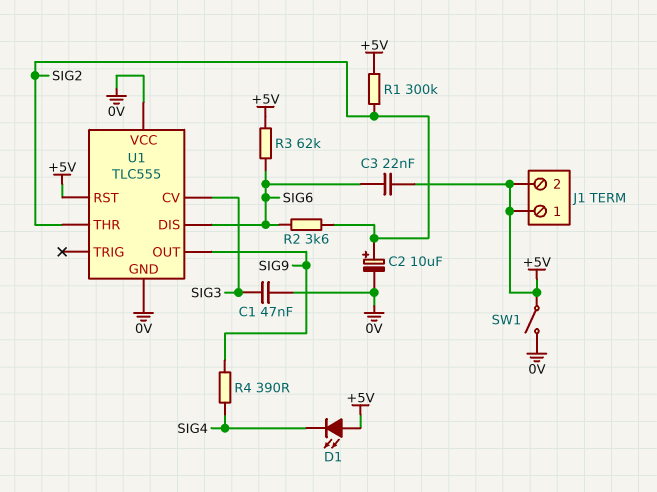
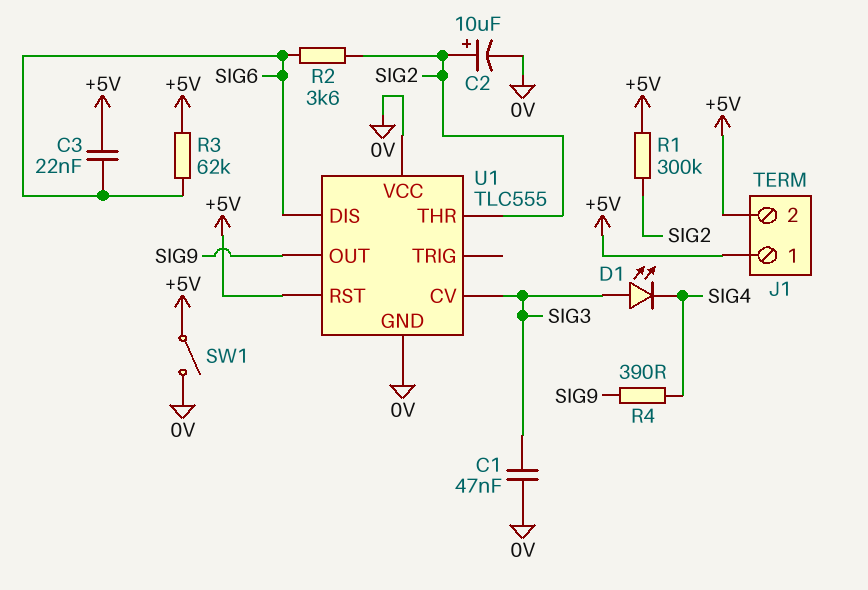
D1: LED (A +5V, K SIG4) -> LED (A SIG3, K SIG4)

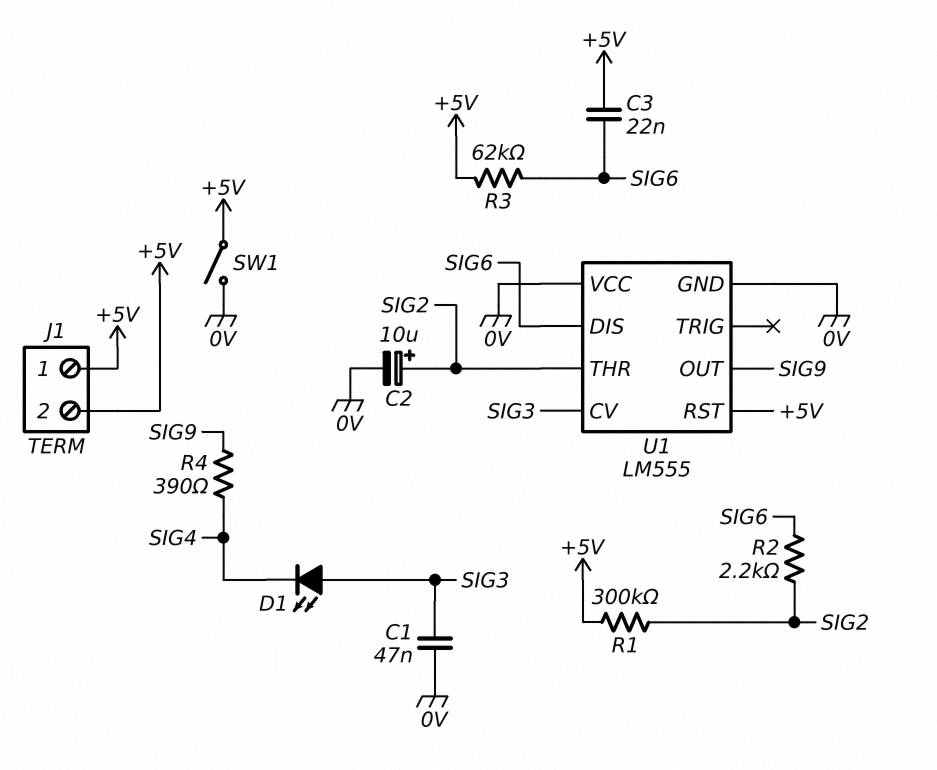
R2: 3.6k (SIG2, SIG6) -> 2.2k (SIG2, SIG6)
U1: TLC555 -> LM555

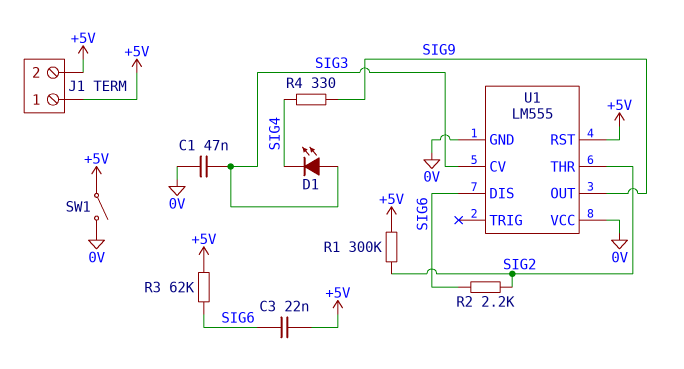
C2: 10uF (plus SIG2, minus 0V) -> none
R4: 390 (SIG4, SIG9) -> 330 (SIG4, SIG9)

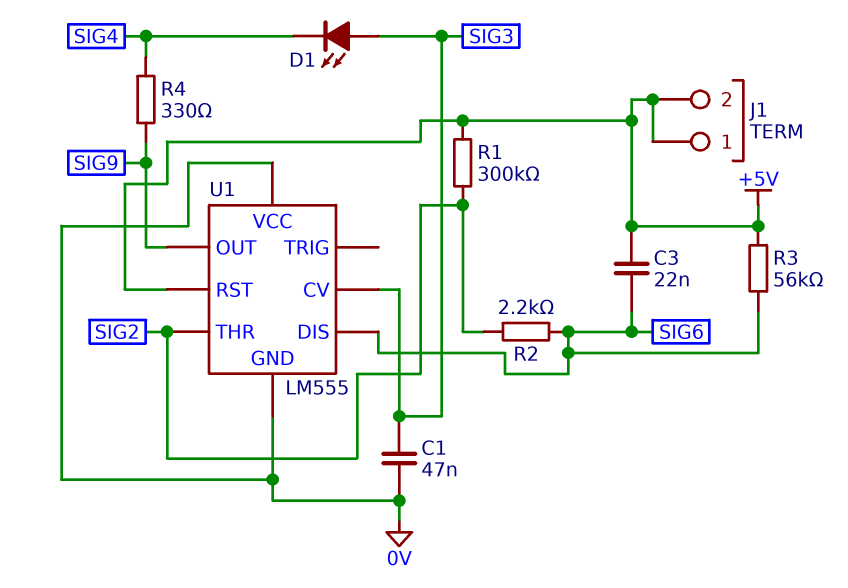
R3: 62k (+5V, SIG6) -> 56k (+5V, SIG6)
SW1: switch (+5V, 0V) -> none

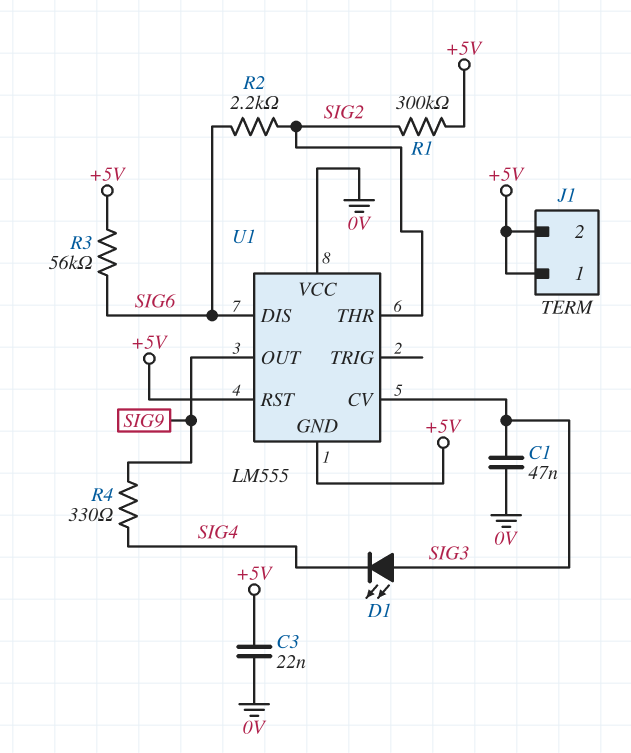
C3: 22nF (+5V, SIG6) -> 22nF (+5V, 0V)
U1 pin GND: 0V -> +5V

